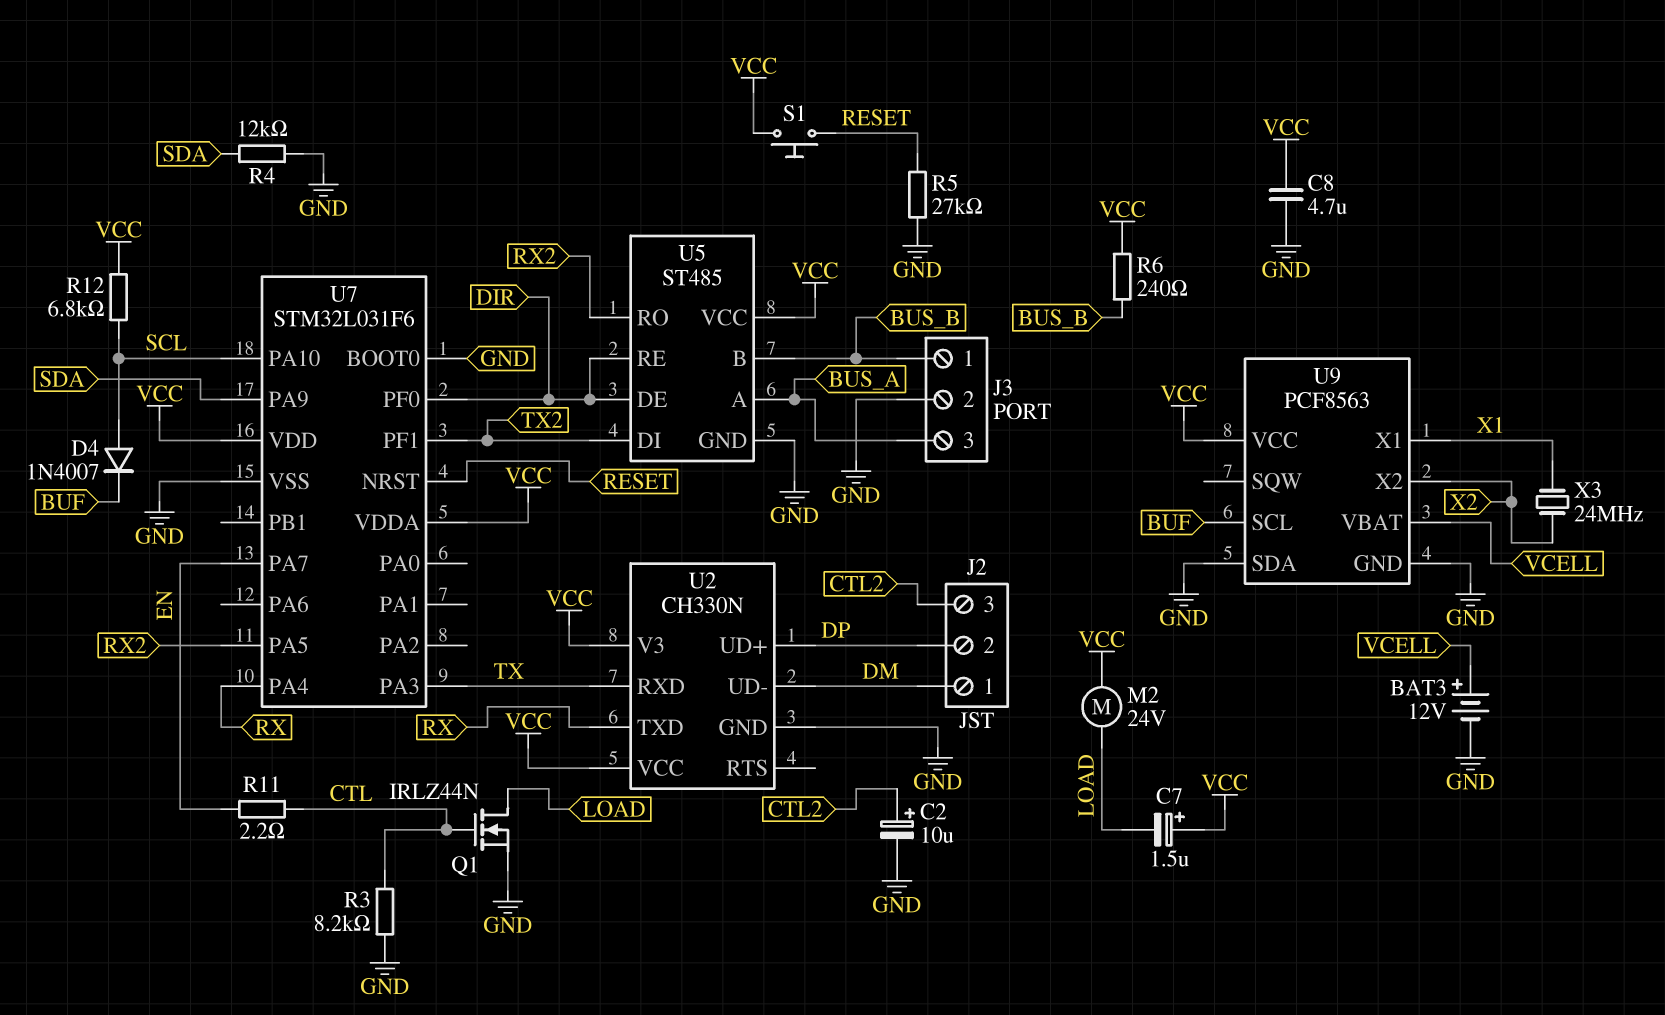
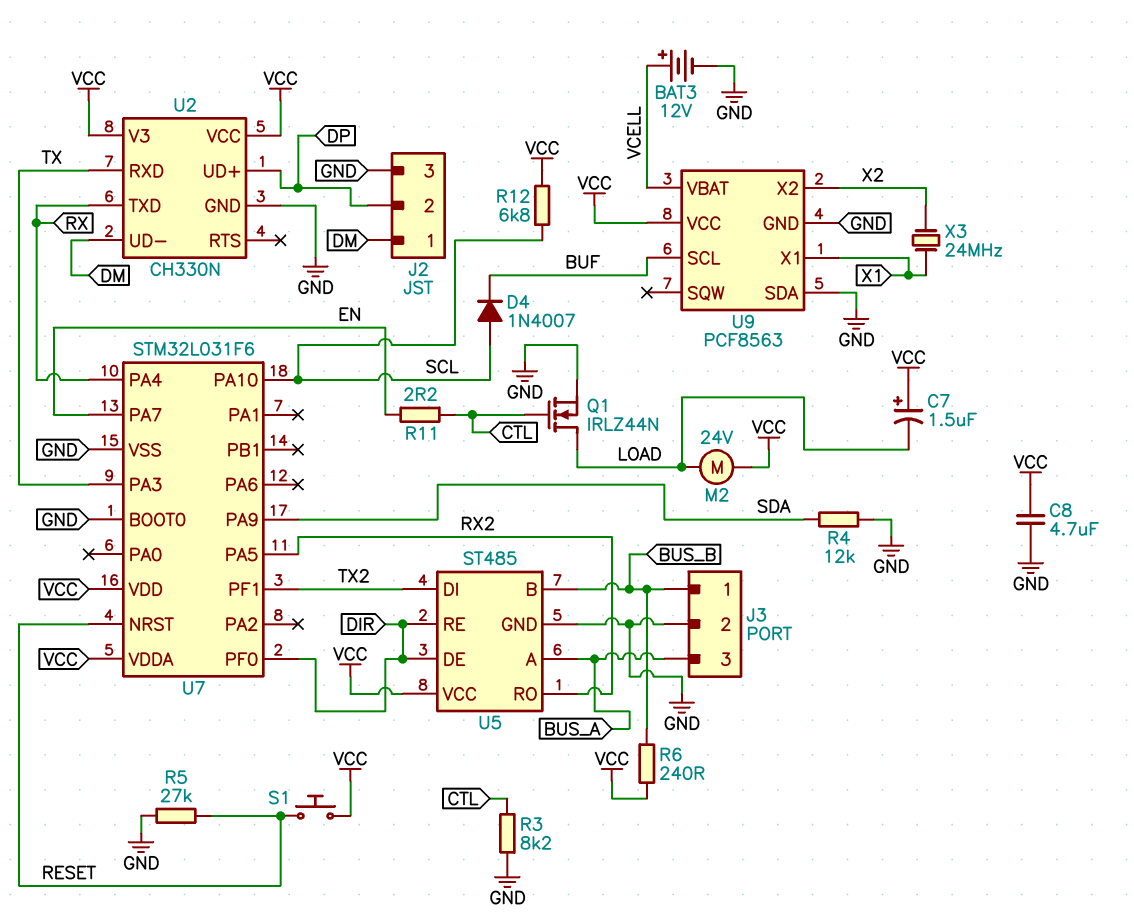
C2: 10uF (plus CTL2, minus GND) -> none
J2 pin 3: CTL2 -> GND

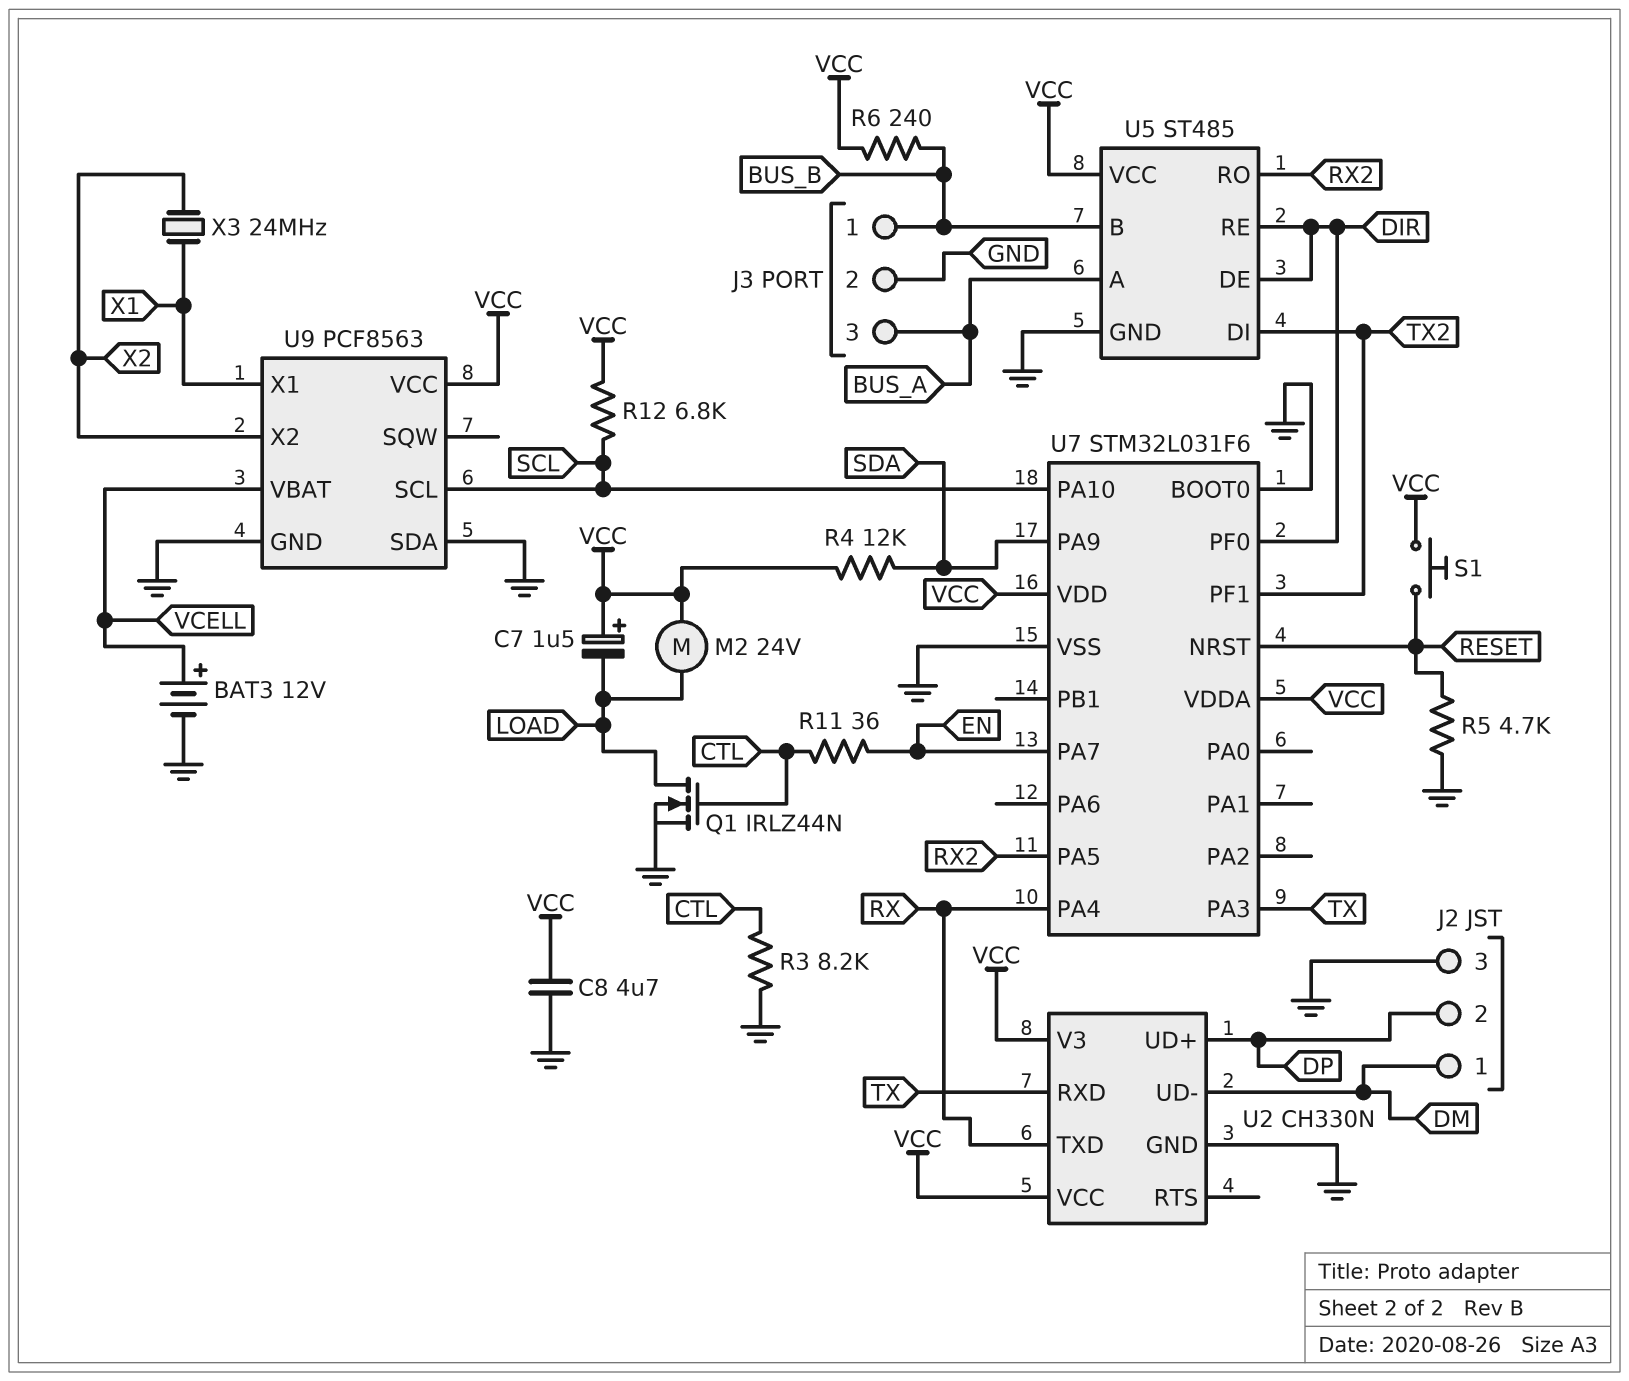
D4: diode 1N4007 (A SCL, K BUF) -> none
R4: 12k (GND, SDA) -> 12k (SDA, VCC)
R5: 27k (GND, RESET) -> 4.7k (GND, RESET)
R11: 2.2 (CTL, EN) -> 36 (CTL, EN)
U9 pin SCL: BUF -> SCL

